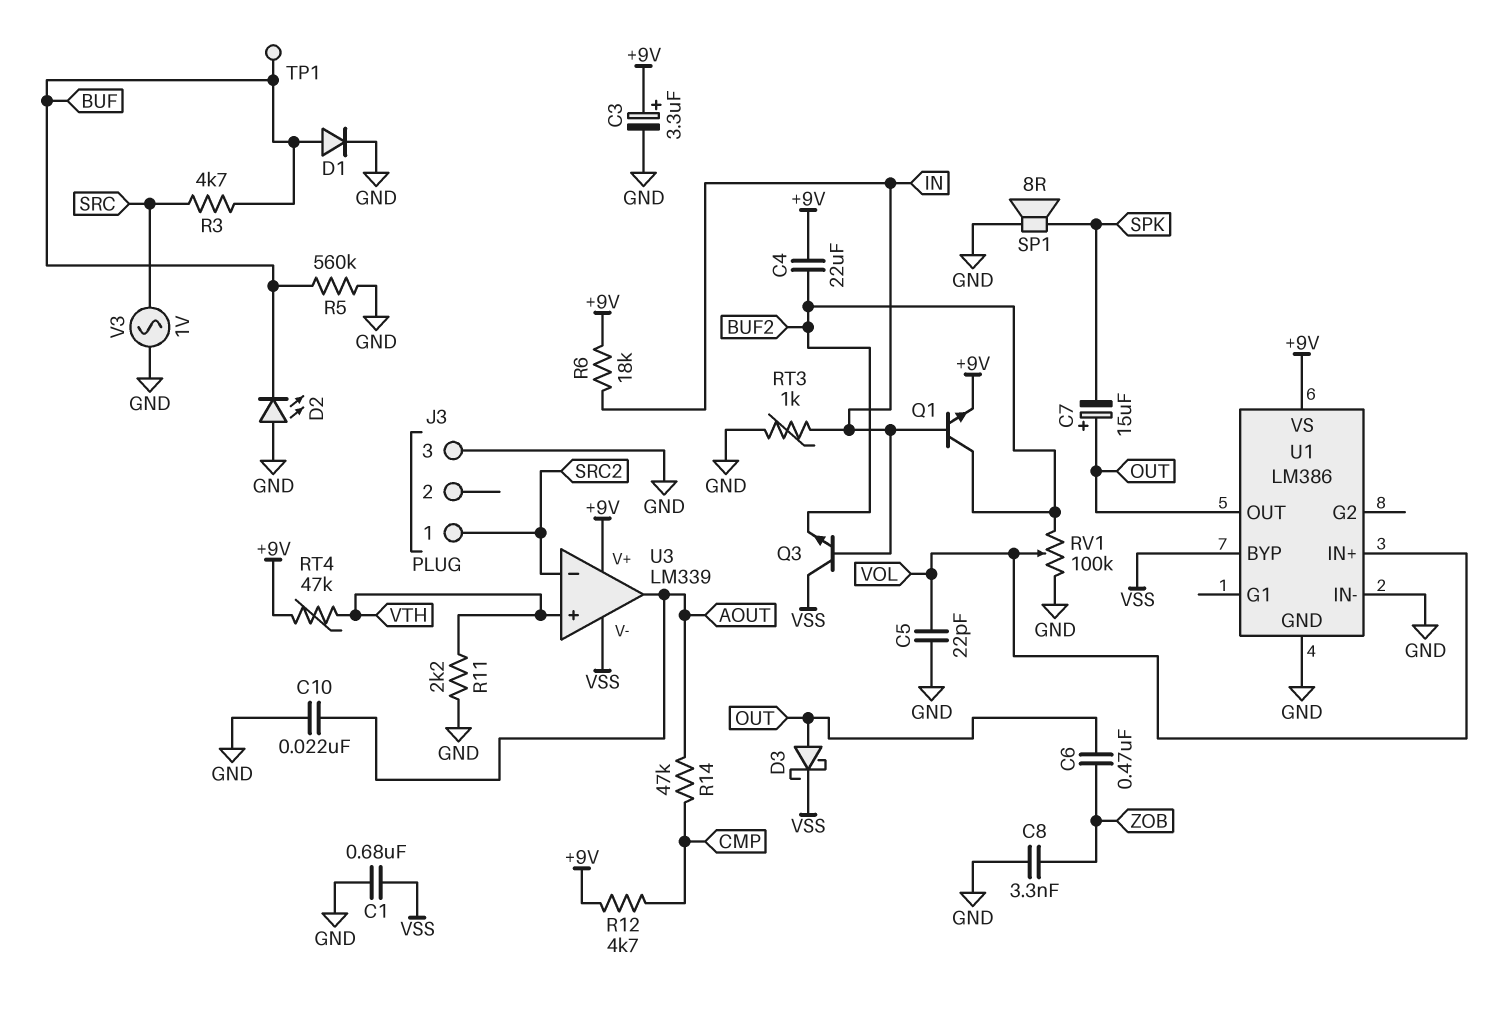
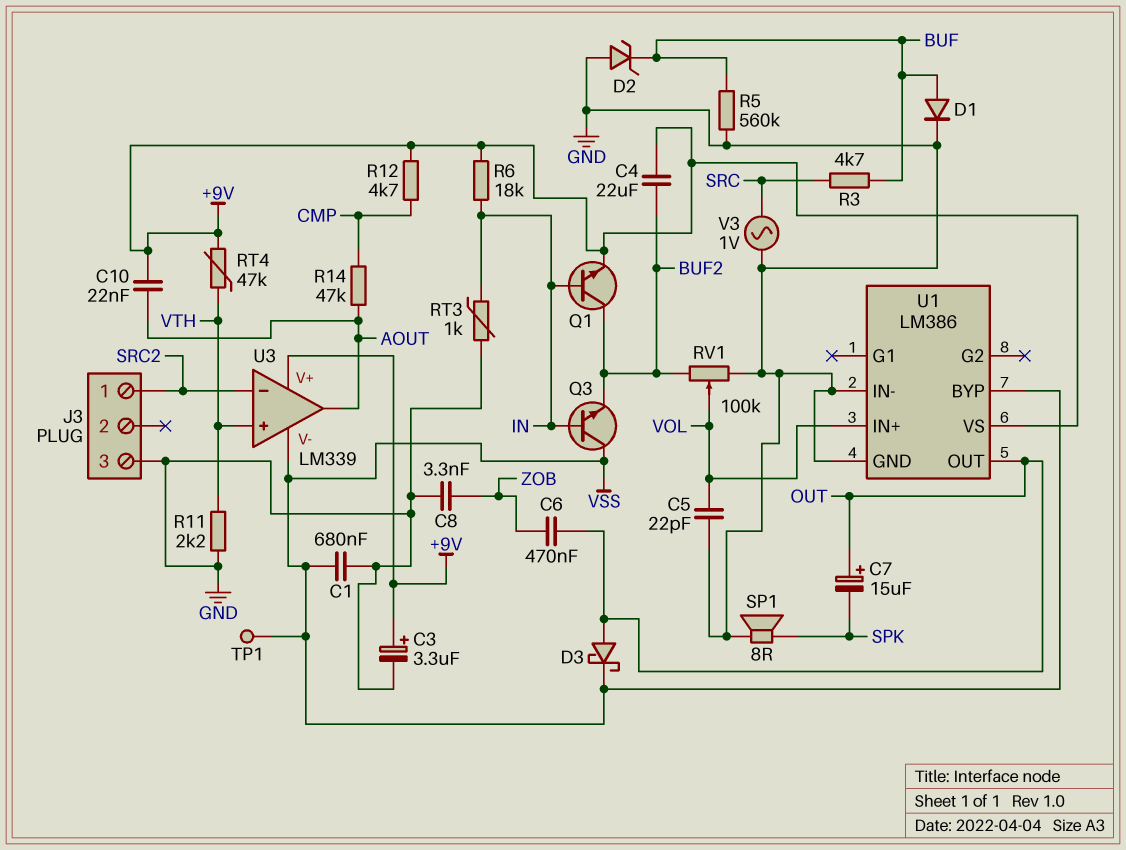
C10: 22nF (AOUT, GND) -> 22nF (+9V, AOUT)
D2: LED (A GND, K BUF) -> zener (A GND, K BUF)
TP1: test point (BUF) -> test point (VSS)

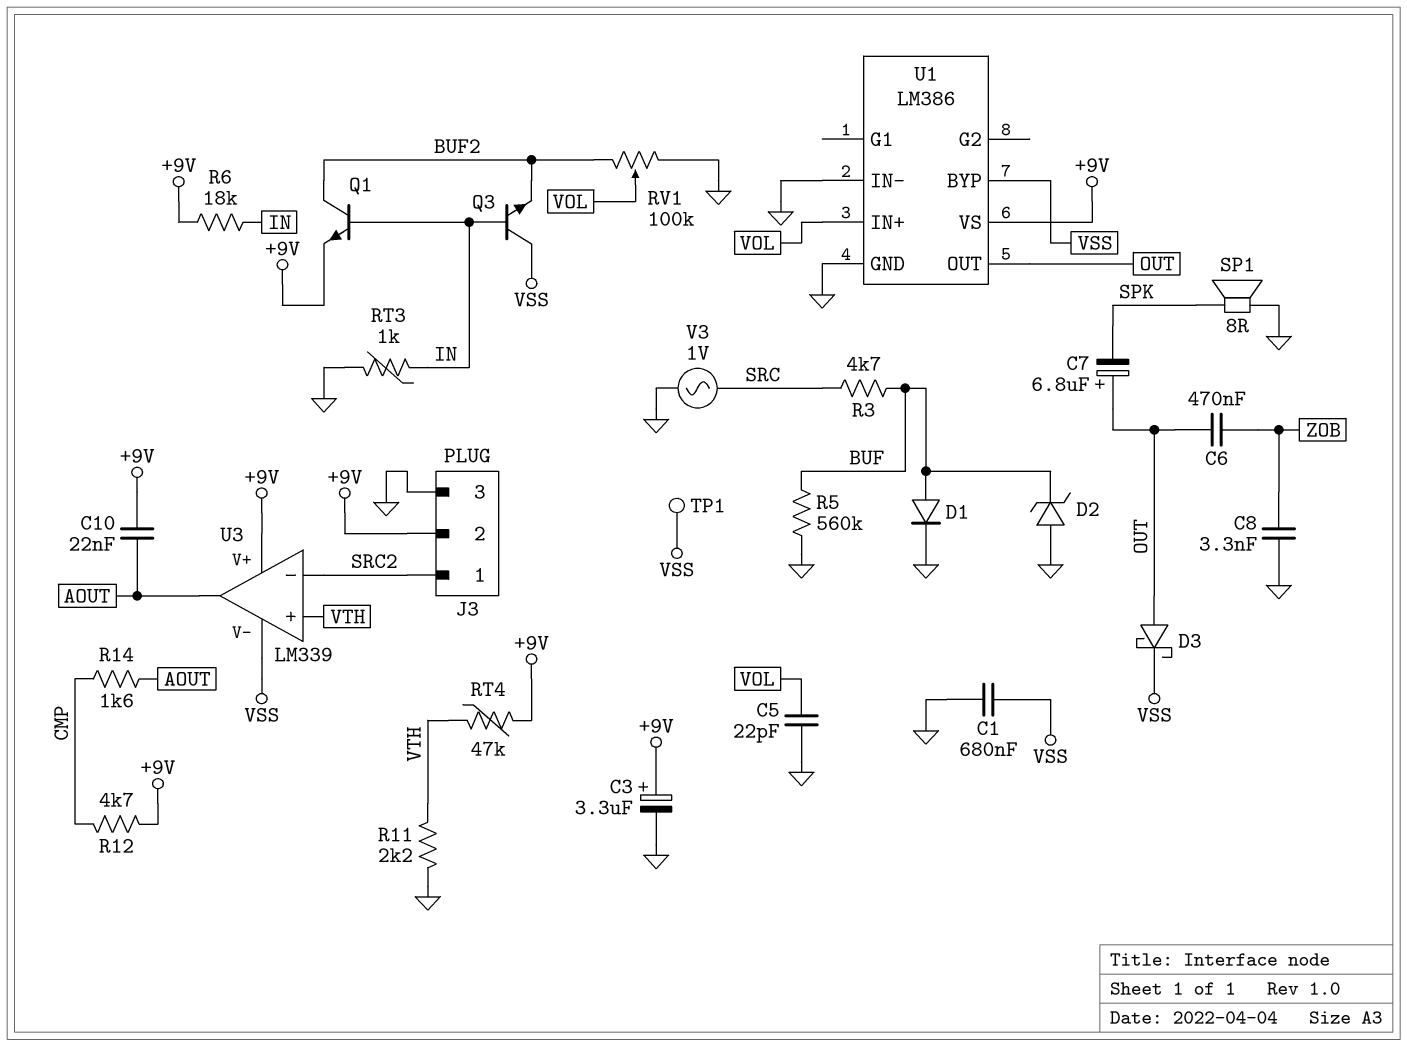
C4: 22uF (+9V, BUF2) -> none
C7: 15uF (plus OUT, minus SPK) -> 6.8uF (plus OUT, minus SPK)
J3 pin 2: none -> +9V
R14: 47k (AOUT, CMP) -> 1.6k (AOUT, CMP)

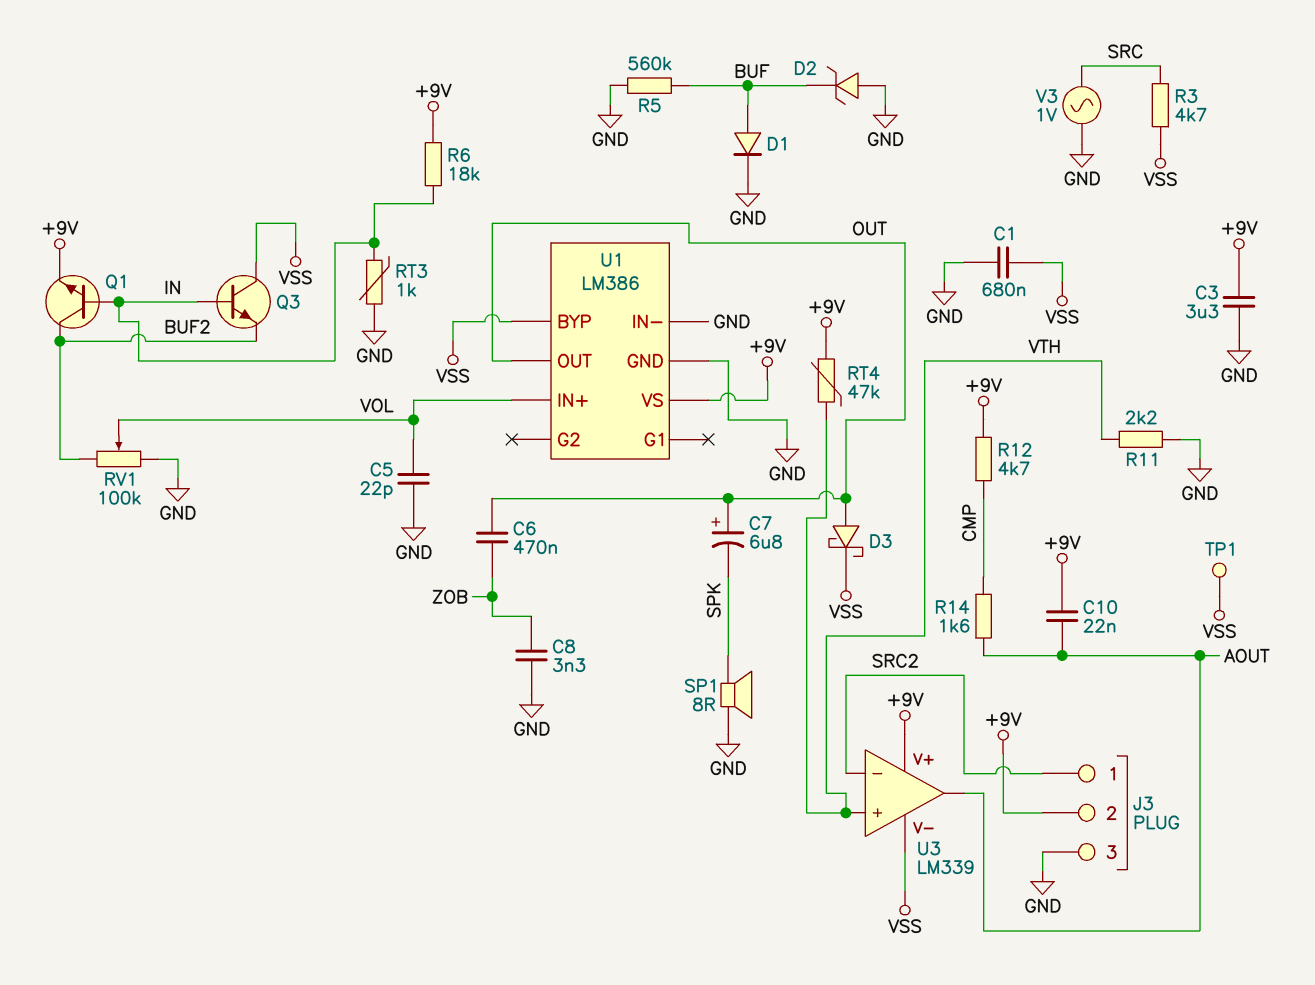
C3: 3.3uF (plus +9V, minus GND) -> 3.3uF (+9V, GND)
R3: 4.7k (BUF, SRC) -> 4.7k (SRC, VSS)

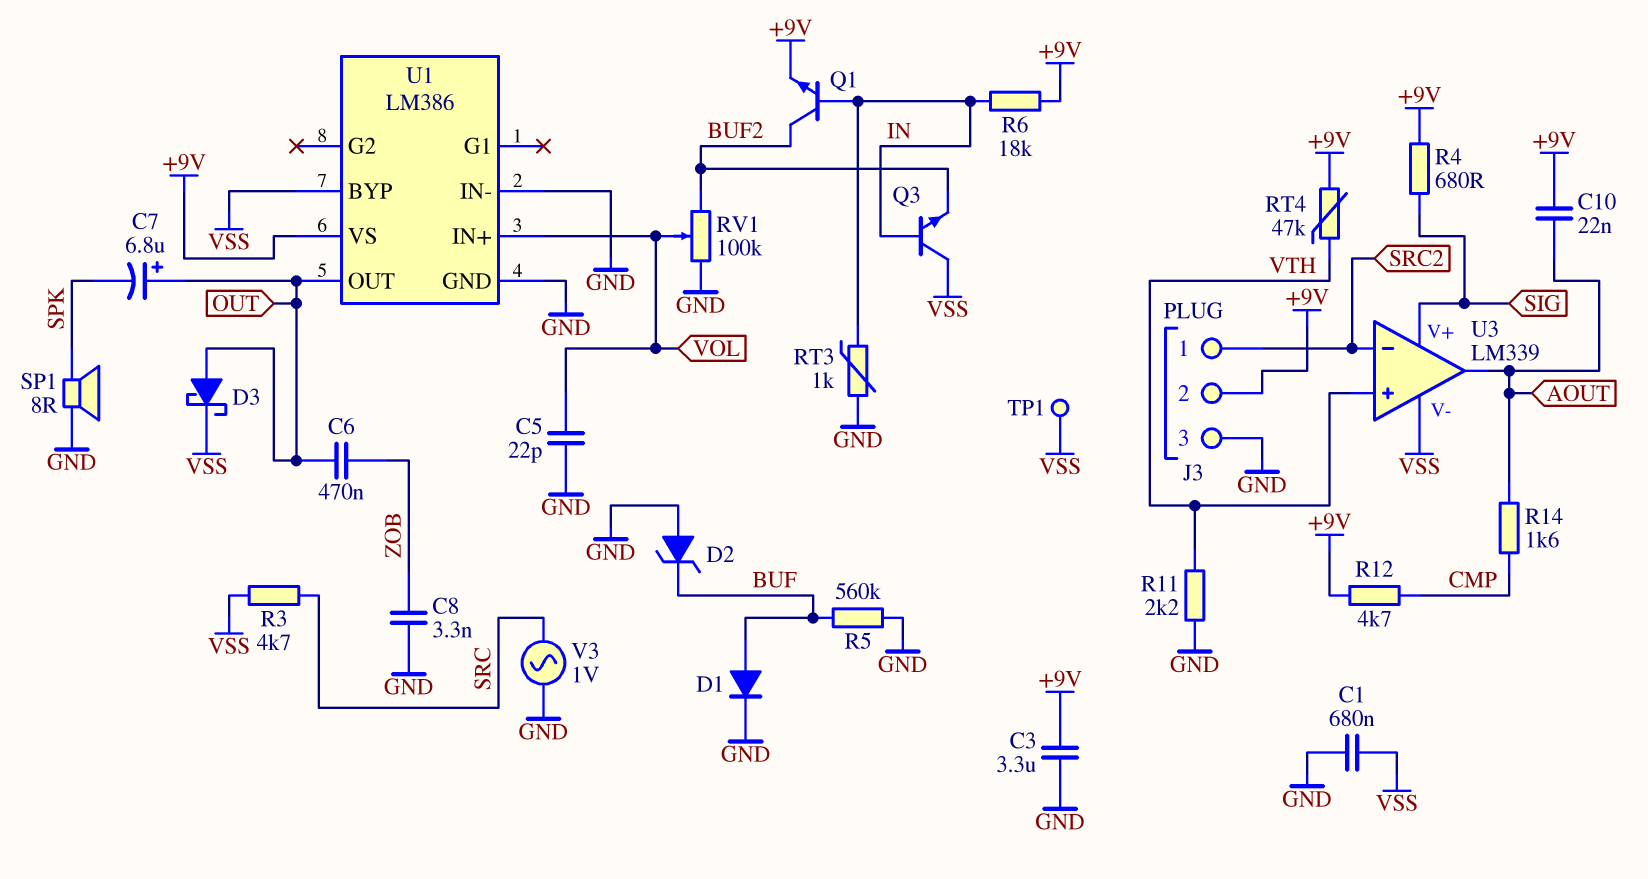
R4: none -> 680 (+9V, SIG)
U3 pin V+: +9V -> SIG

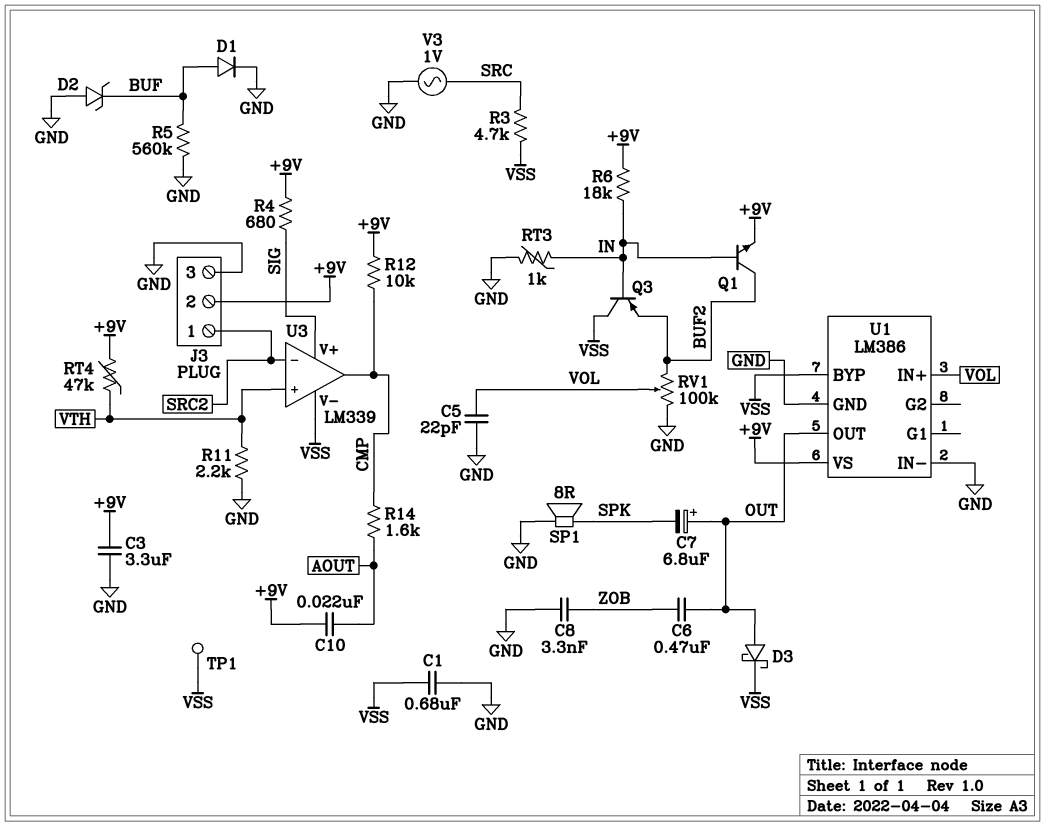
Q3: NPN (B IN, C VSS, E BUF2) -> PNP (B IN, C VSS, E BUF2)
R12: 4.7k (+9V, CMP) -> 10k (+9V, CMP)
U3 pin out: AOUT -> CMP

